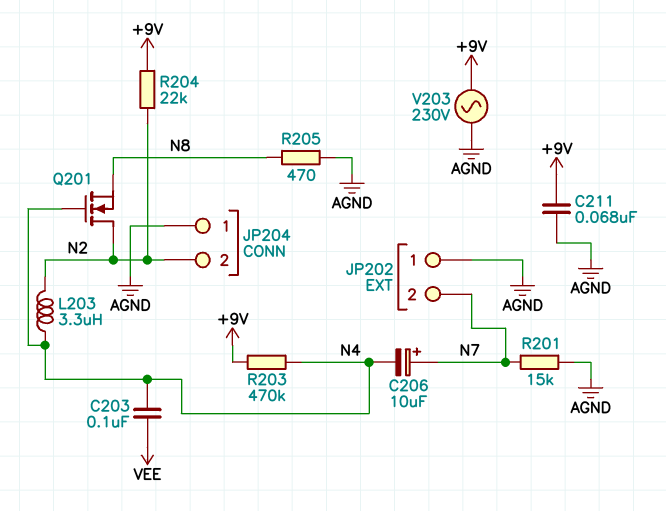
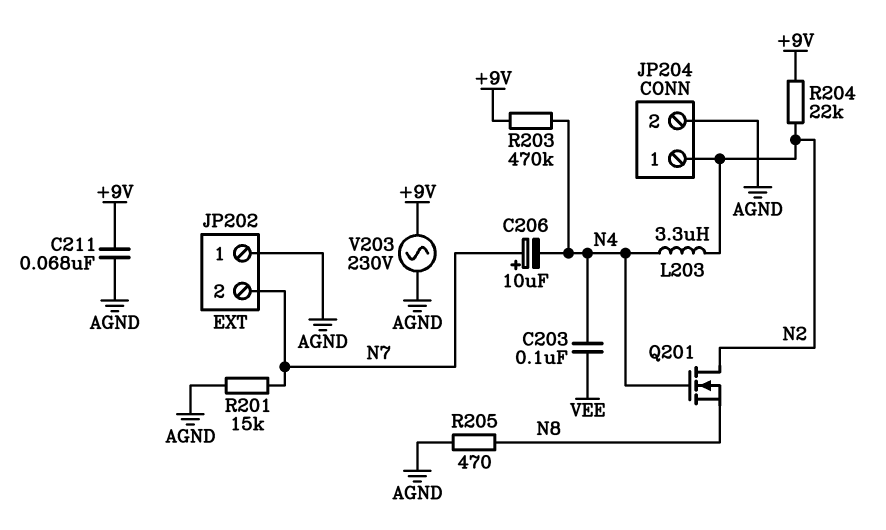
JP204 pin 1: AGND -> N2
JP204 pin 2: N2 -> AGND

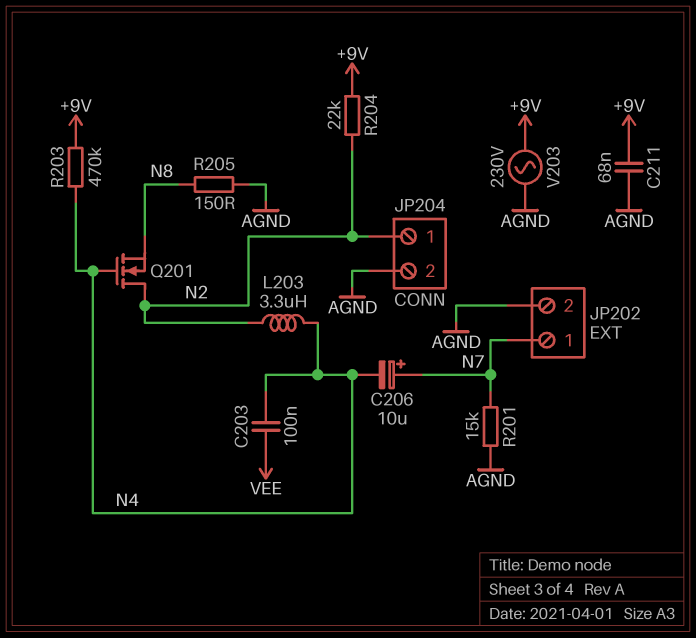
JP202 pin 1: AGND -> N7
JP202 pin 2: N7 -> AGND
R205: 470 (AGND, N8) -> 150 (AGND, N8)

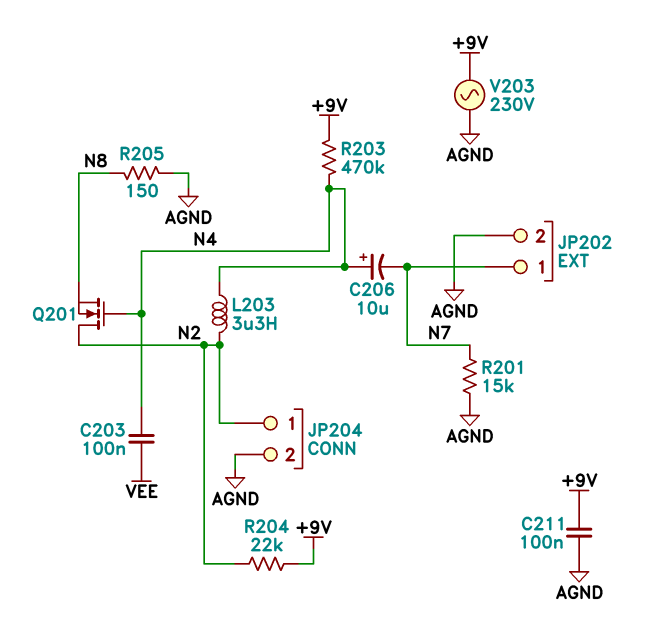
C206: 10uF (plus N7, minus N4) -> 10uF (plus N4, minus N7)
C211: 68nF (+9V, AGND) -> 100nF (+9V, AGND)

